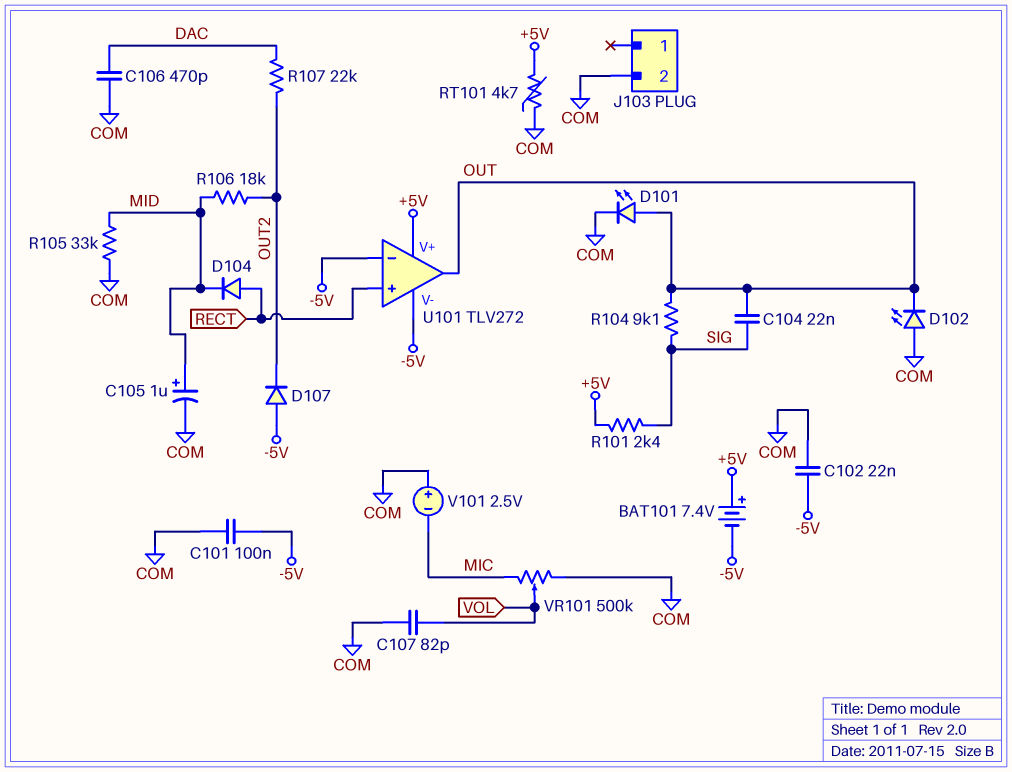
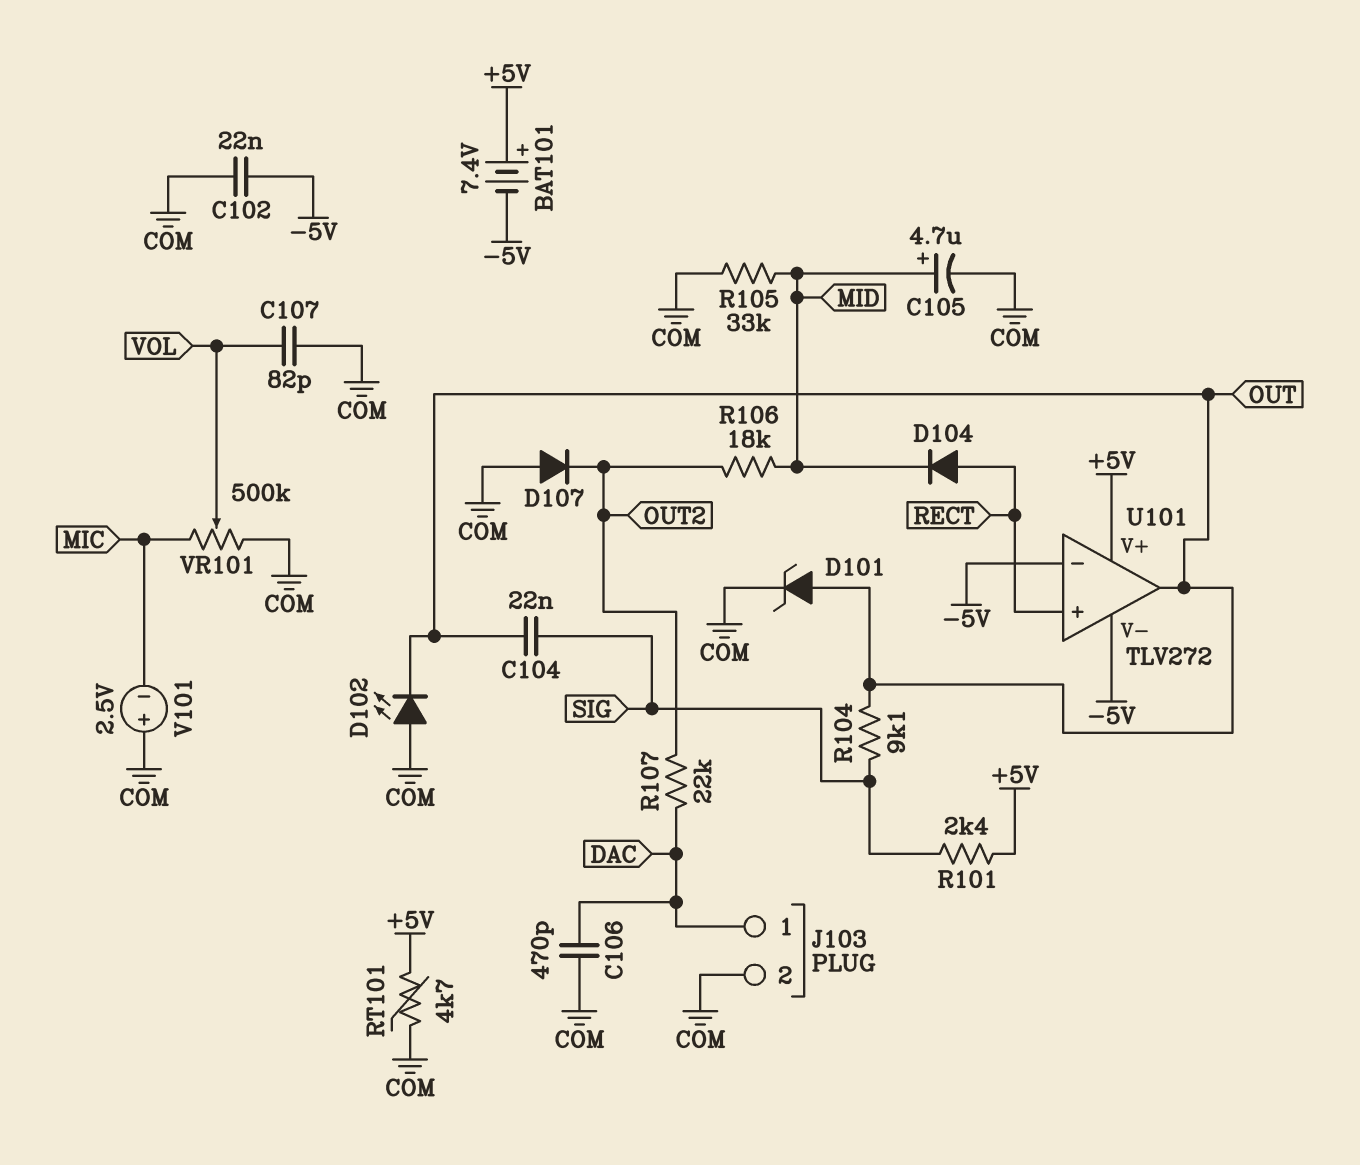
C101: 100nF (-5V, COM) -> none
C105: 1uF (plus MID, minus COM) -> 4.7uF (plus MID, minus COM)
D101: LED (A OUT, K COM) -> zener (A OUT, K COM)
D107: diode (A -5V, K OUT2) -> diode (A COM, K OUT2)
J103 pin 1: none -> DAC

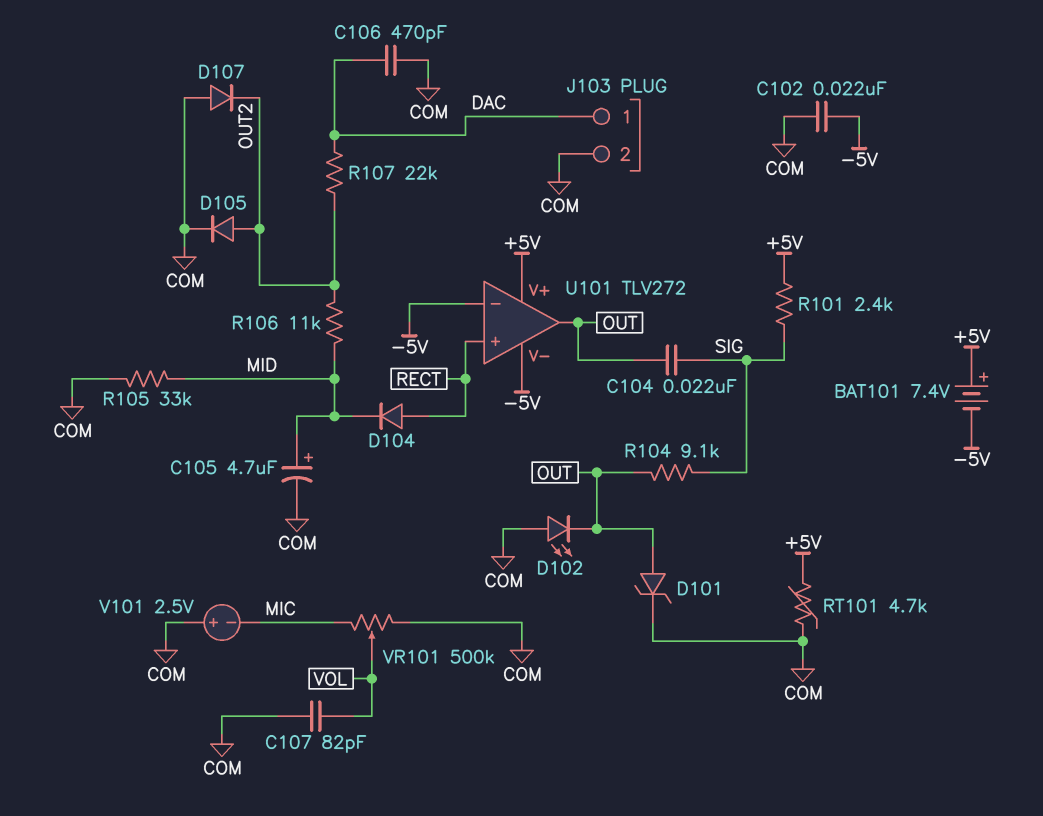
D105: none -> diode (A OUT2, K COM)
R106: 18k (MID, OUT2) -> 11k (MID, OUT2)

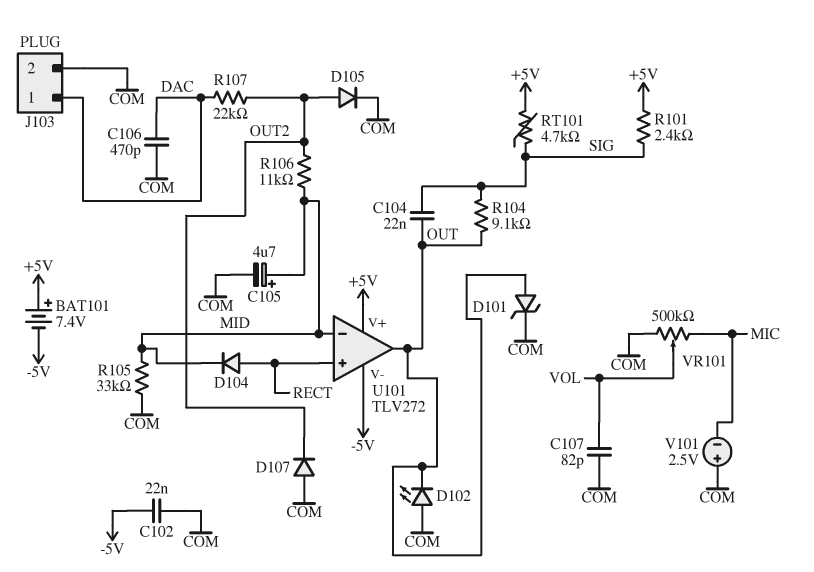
RT101: 4.7k (+5V, COM) -> 4.7k (+5V, SIG)
U101 pin in-: -5V -> MID

